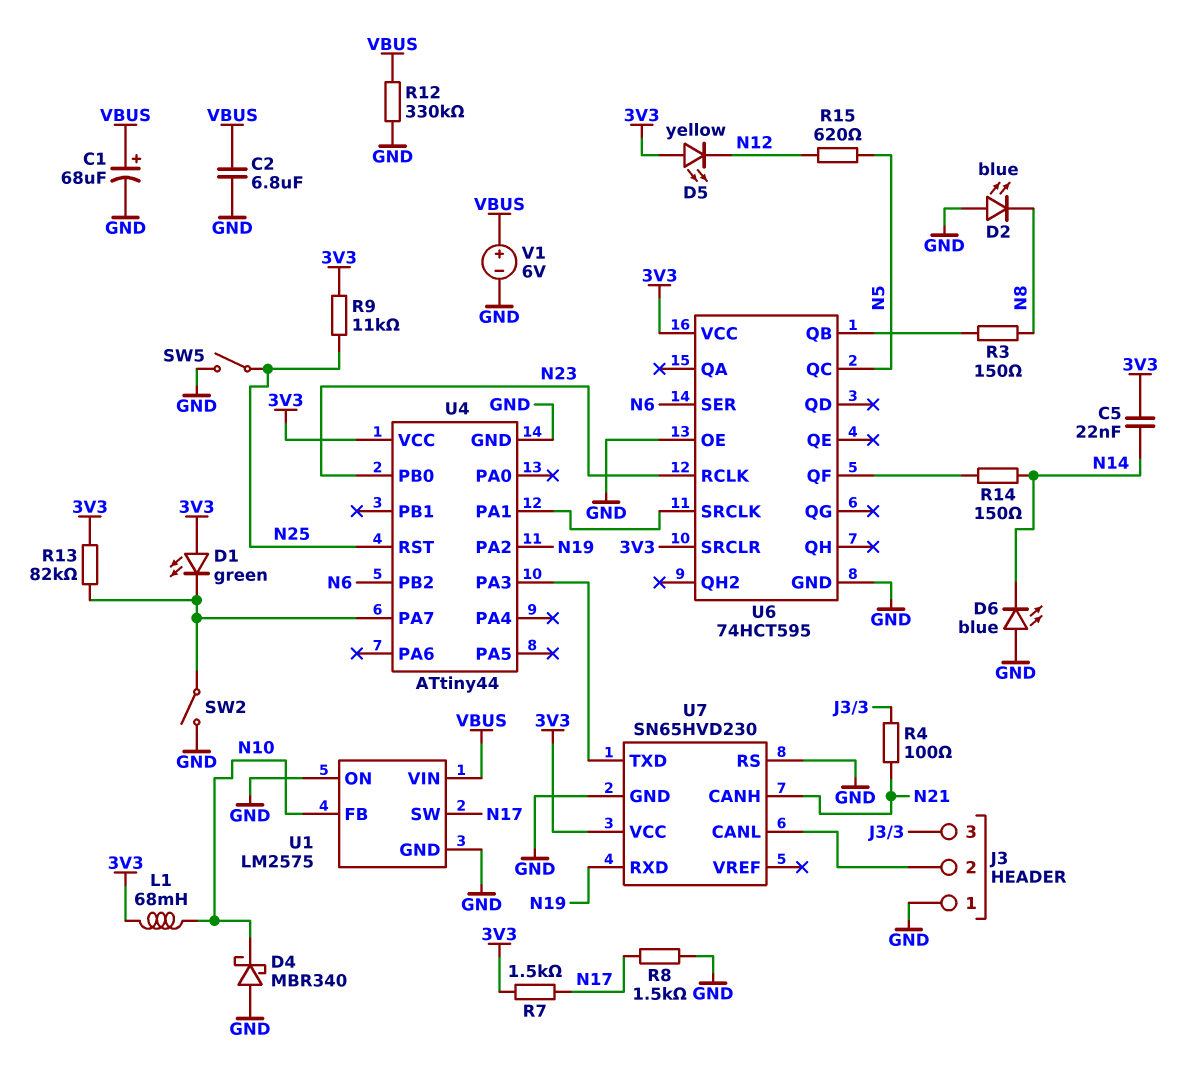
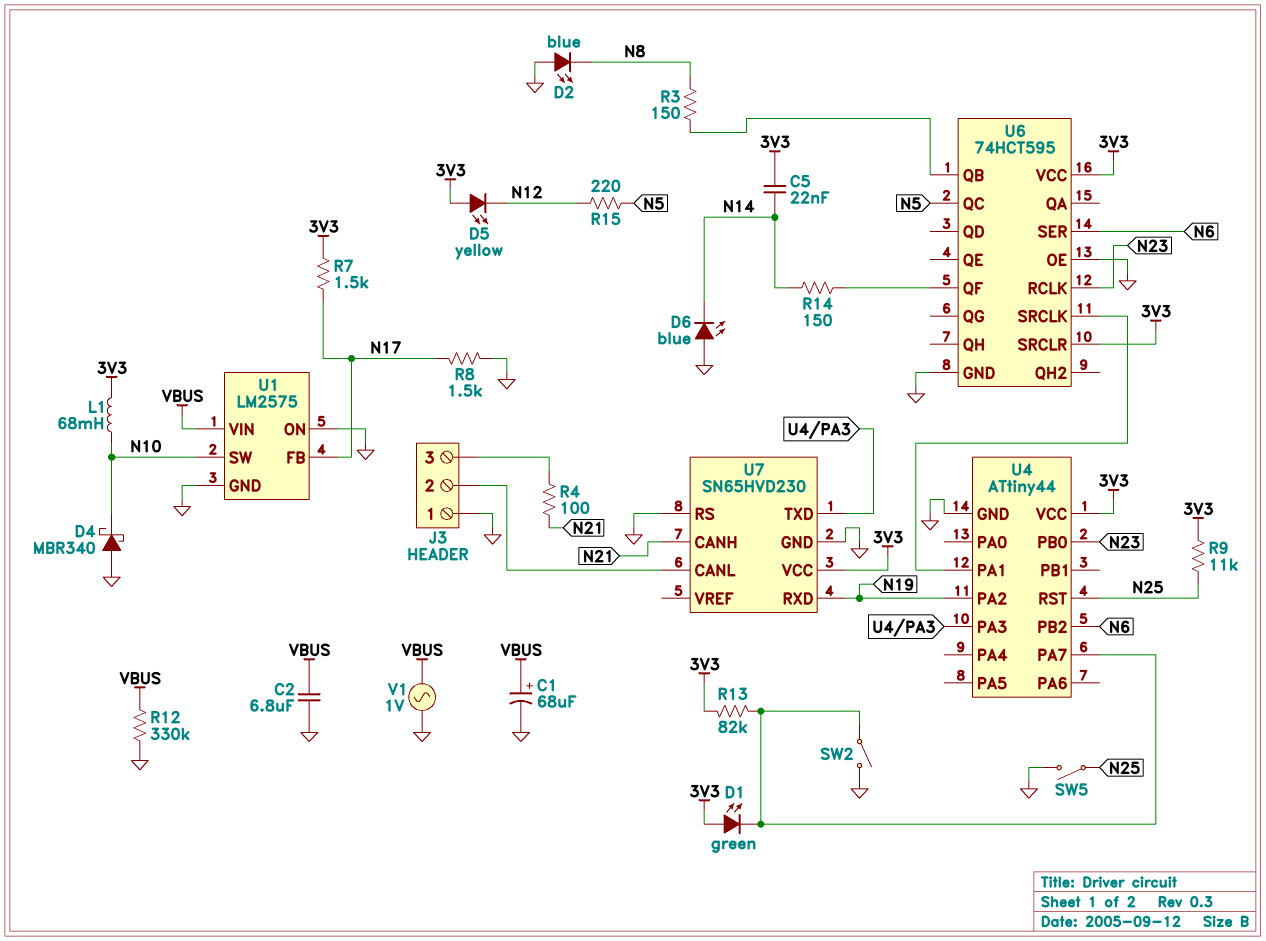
R15: 620 (N5, N12) -> 220 (N5, N12)
U1 pin FB: N10 -> N17
U1 pin SW: N17 -> N10
V1: 6V (plus VBUS, minus GND) -> AC 1V (GND, VBUS)

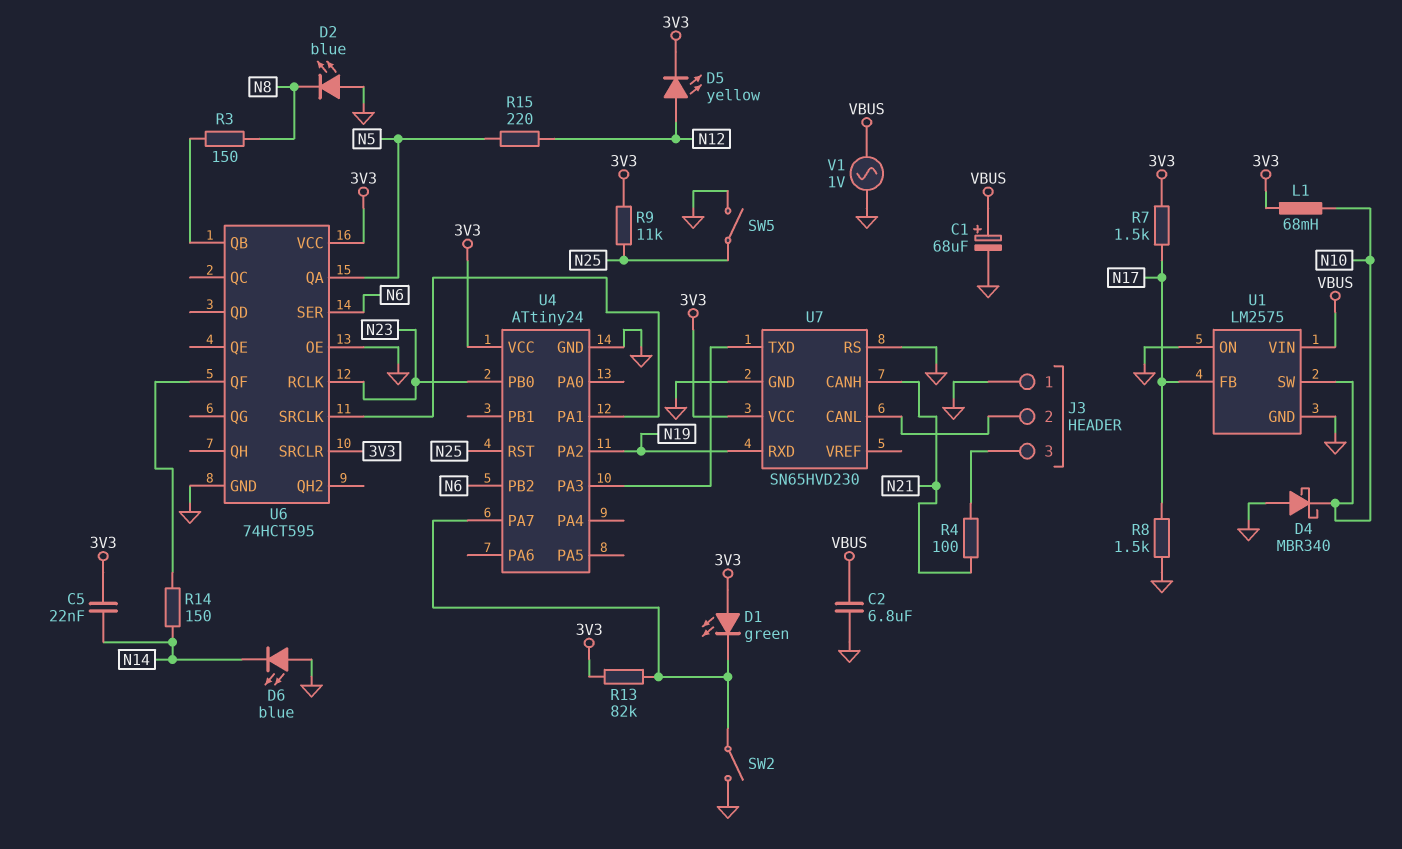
D5: LED yellow (A 3V3, K N12) -> LED yellow (A N12, K 3V3)
R12: 330k (GND, VBUS) -> none
U4: ATtiny44 -> ATtiny24
U6 pin QA: none -> N5
U6 pin QC: N5 -> none

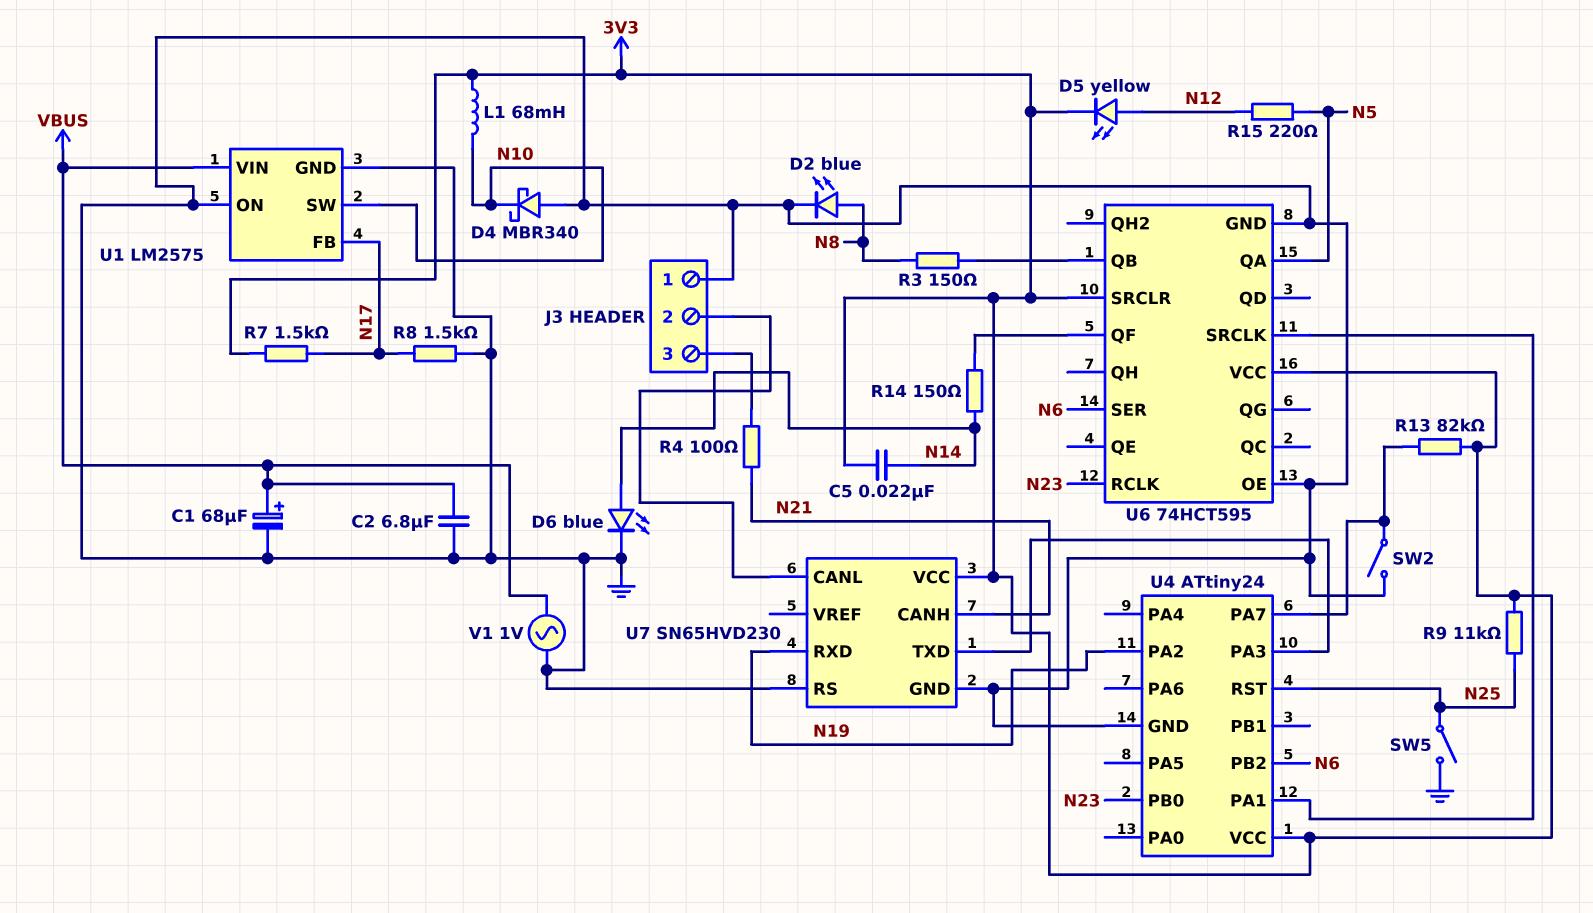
D1: LED green (A 3V3, K U4/PA7) -> none
D2: LED blue (A GND, K N8) -> LED blue (A N8, K GND)
D6: LED blue (A GND, K N14) -> LED blue (A N14, K GND)

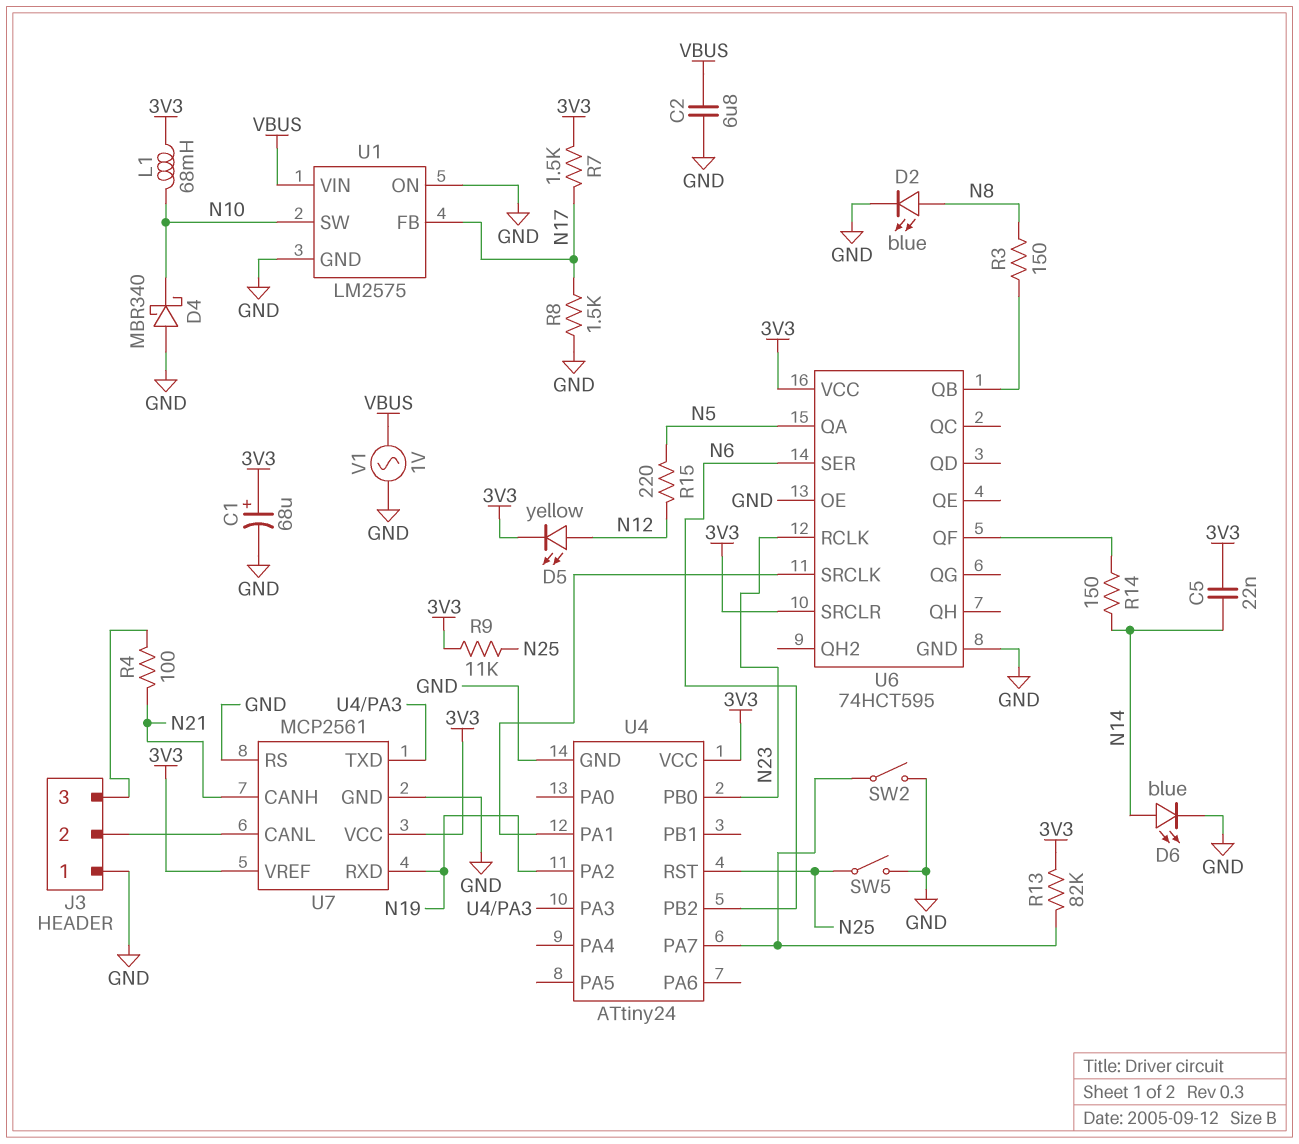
C1: 68uF (plus VBUS, minus GND) -> 68uF (plus 3V3, minus GND)
U7: SN65HVD230 -> MCP2561
U7 pin VREF: none -> 3V3

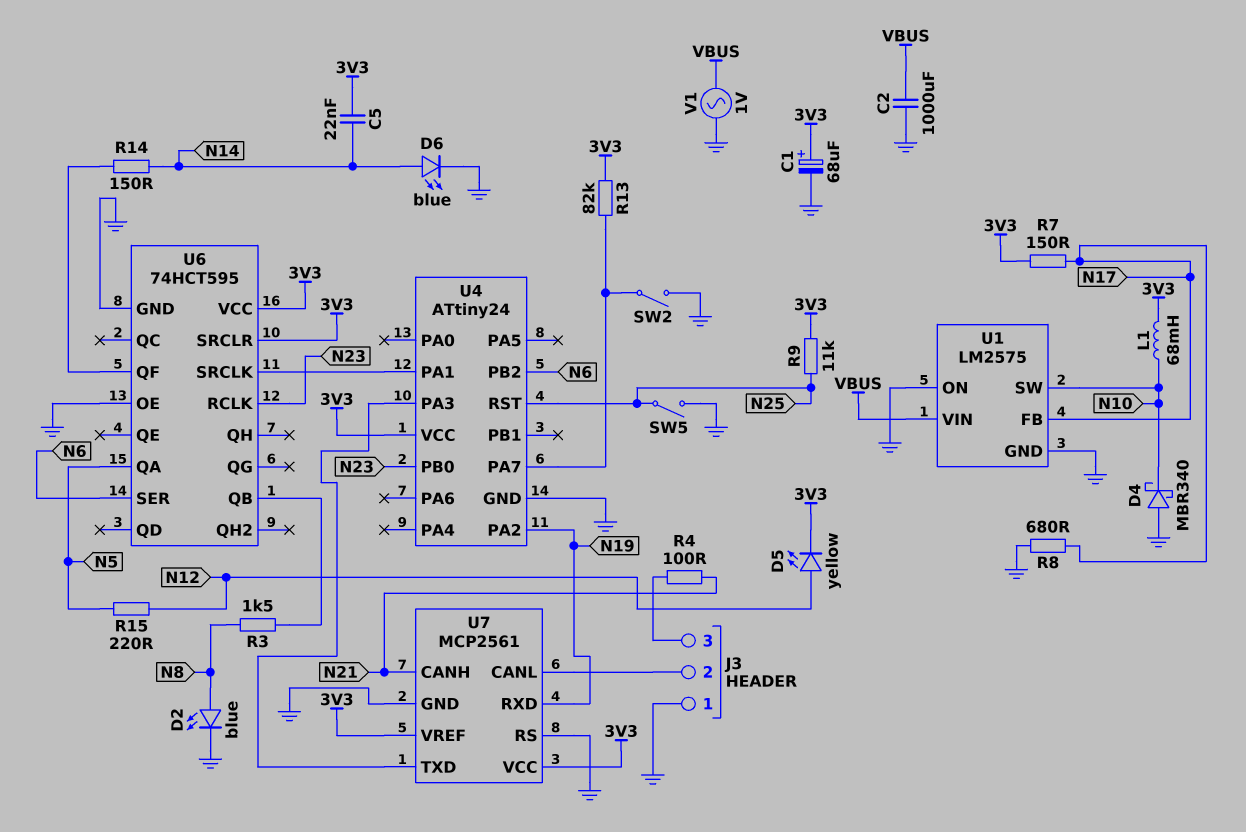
C2: 6.8uF (GND, VBUS) -> 1000uF (GND, VBUS)
R3: 150 (N8, U6/QB) -> 1.5k (N8, U6/QB)
R7: 1.5k (3V3, N17) -> 150 (3V3, N17)
R8: 1.5k (GND, N17) -> 680 (GND, N17)

